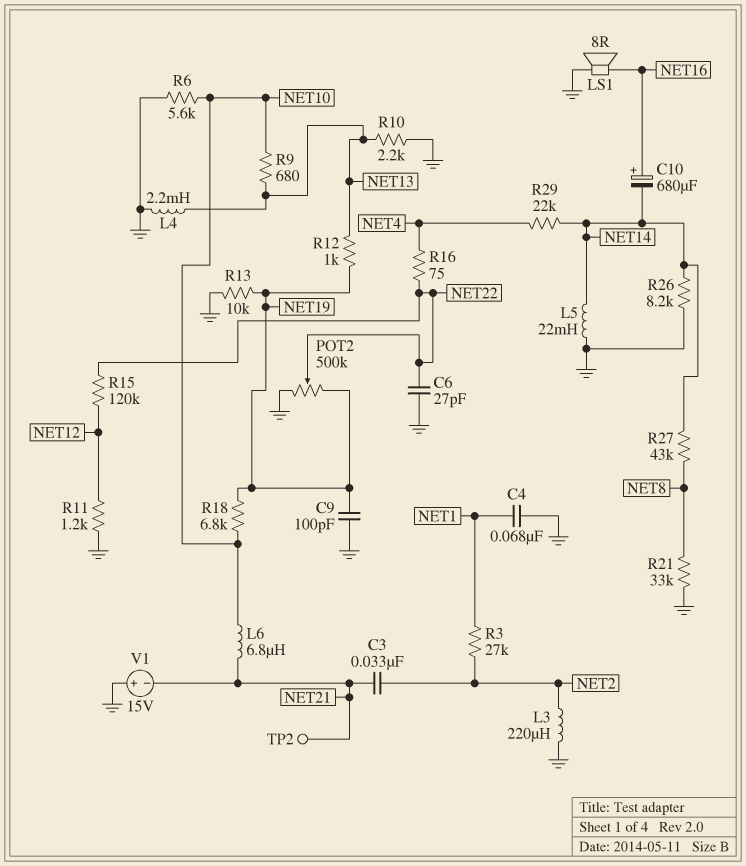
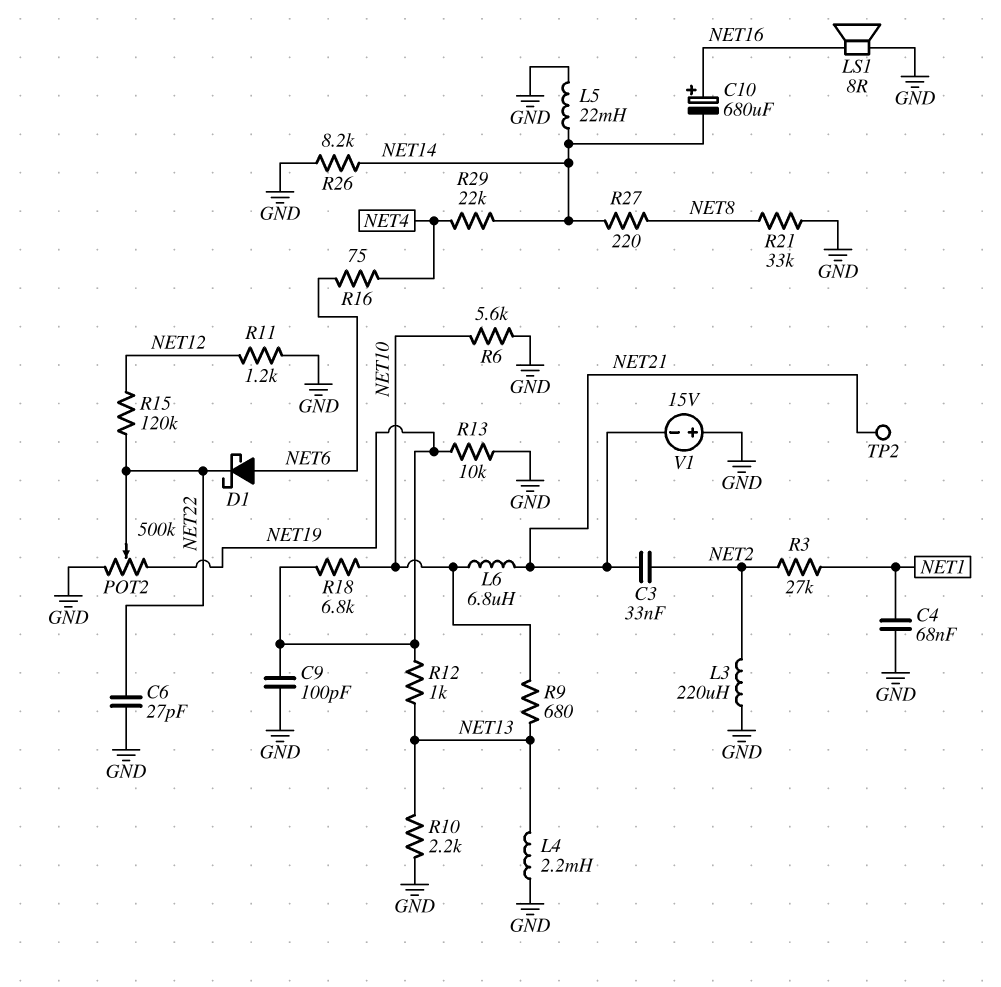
D1: none -> schottky (A NET6, K NET22)
R16: 75 (NET4, NET22) -> 75 (NET4, NET6)
R27: 43k (NET8, NET14) -> 220 (NET8, NET14)

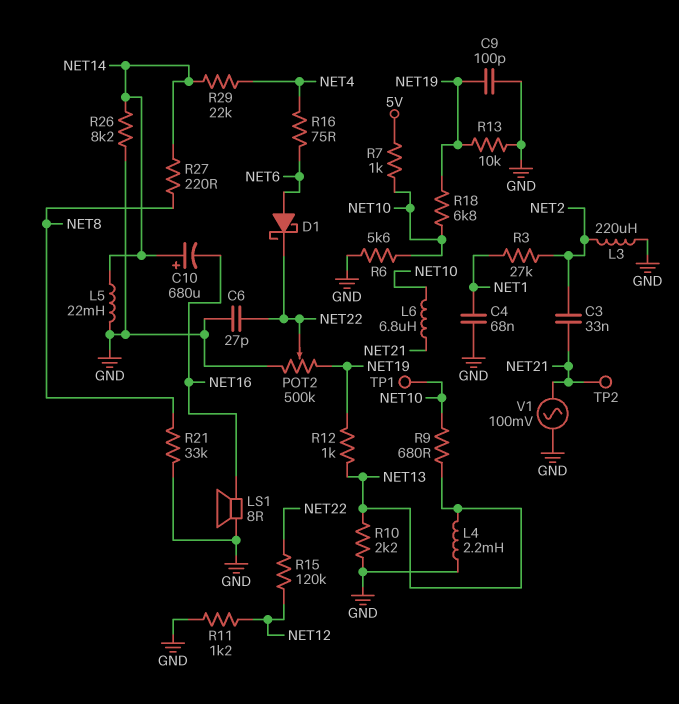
C10: 680uF (plus NET16, minus NET14) -> 680uF (plus NET14, minus NET16)
R7: none -> 1k (5V, NET10)
TP1: none -> test point (NET10)
V1: 15V (plus GND, minus NET21) -> AC 100mV (GND, NET21)

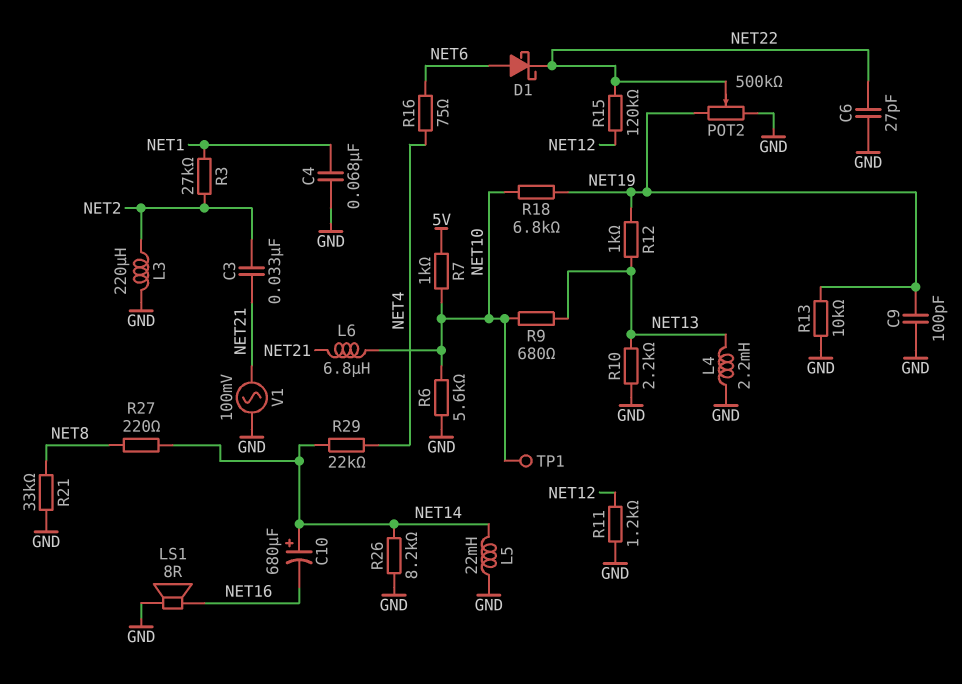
TP2: test point (NET21) -> none

